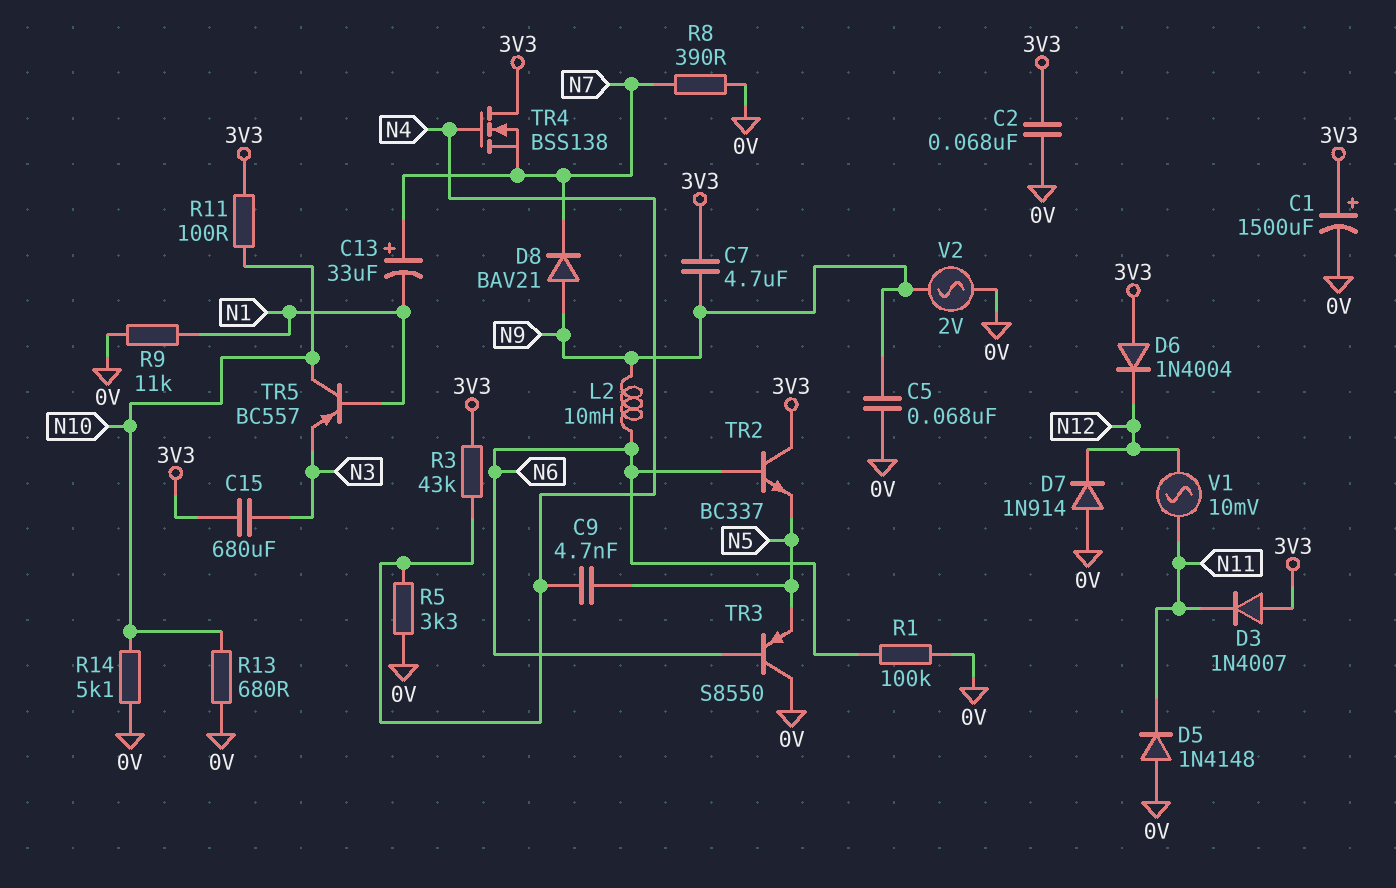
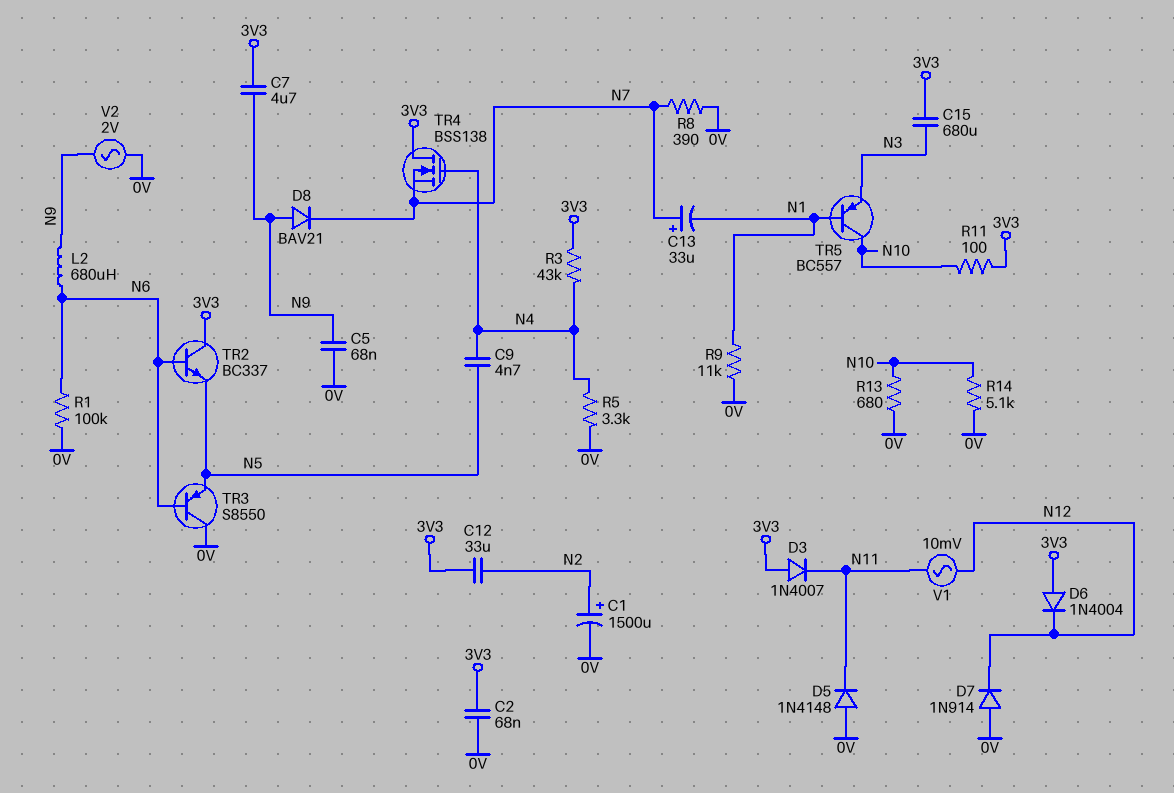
C1: 1500uF (plus 3V3, minus 0V) -> 1500uF (plus N2, minus 0V)
C12: none -> 33uF (3V3, N2)
L2: 10mH (N6, N9) -> 680uH (N6, N9)

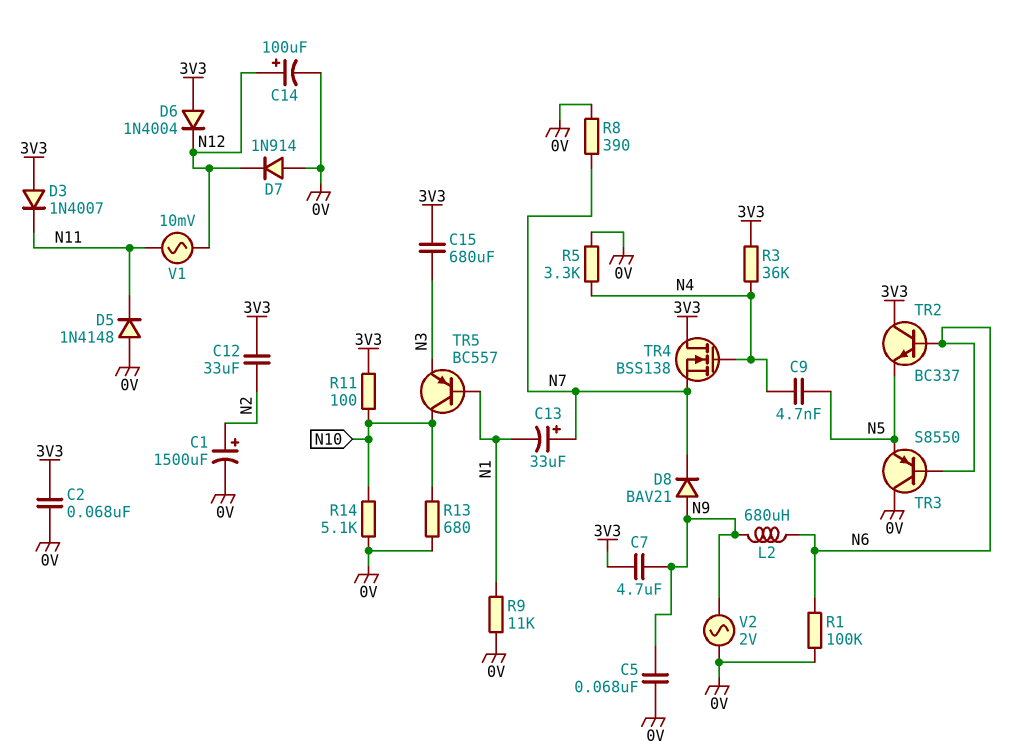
C14: none -> 100uF (plus N12, minus 0V)
R3: 43k (3V3, N4) -> 36k (3V3, N4)

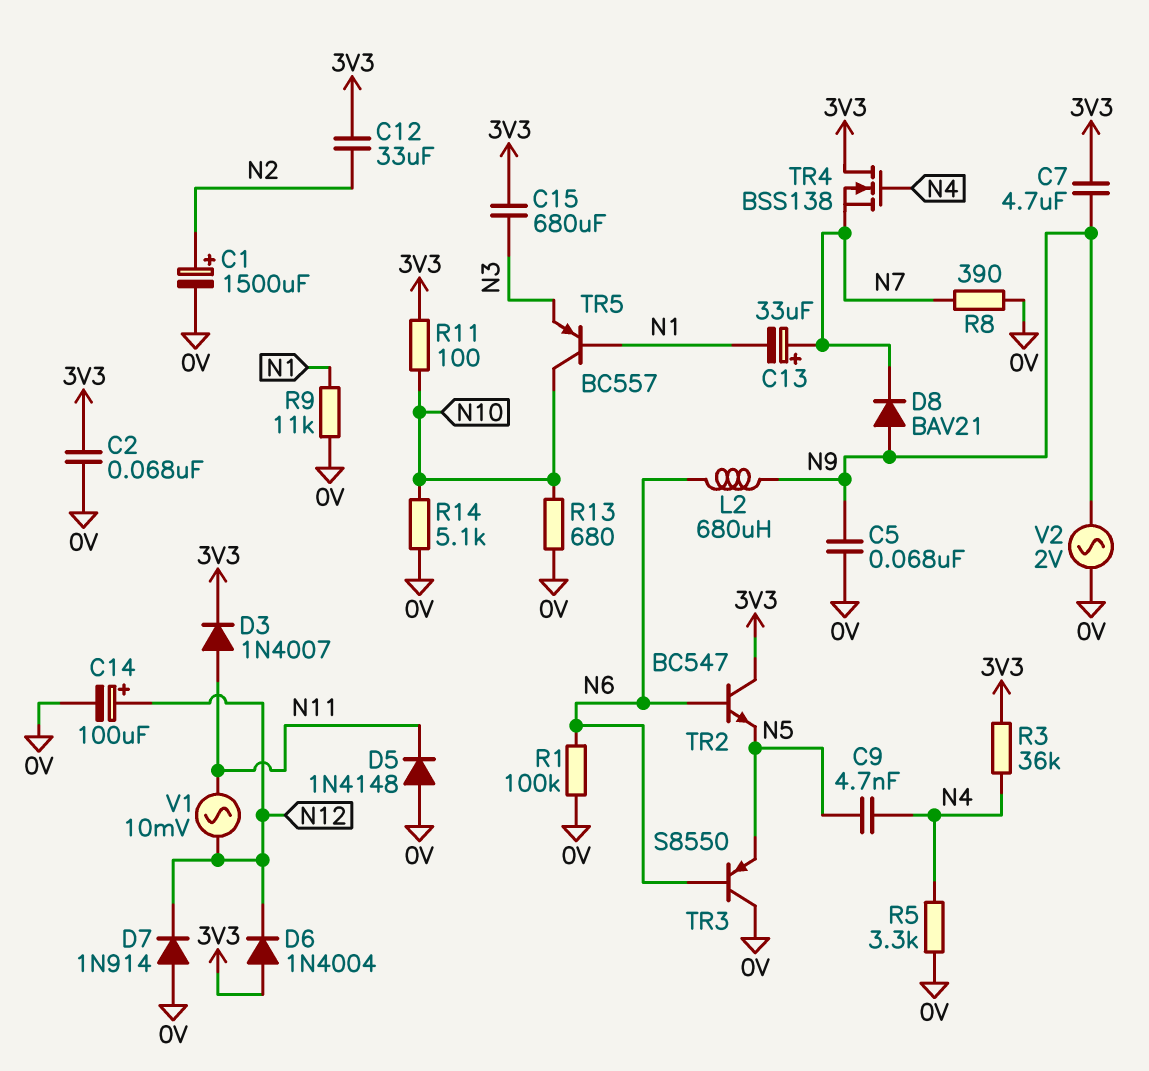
D3: diode 1N4007 (A 3V3, K N11) -> diode 1N4007 (A N11, K 3V3)
TR2: NPN BC337 (B N6, C 3V3, E N5) -> NPN BC547 (B N6, C 3V3, E N5)

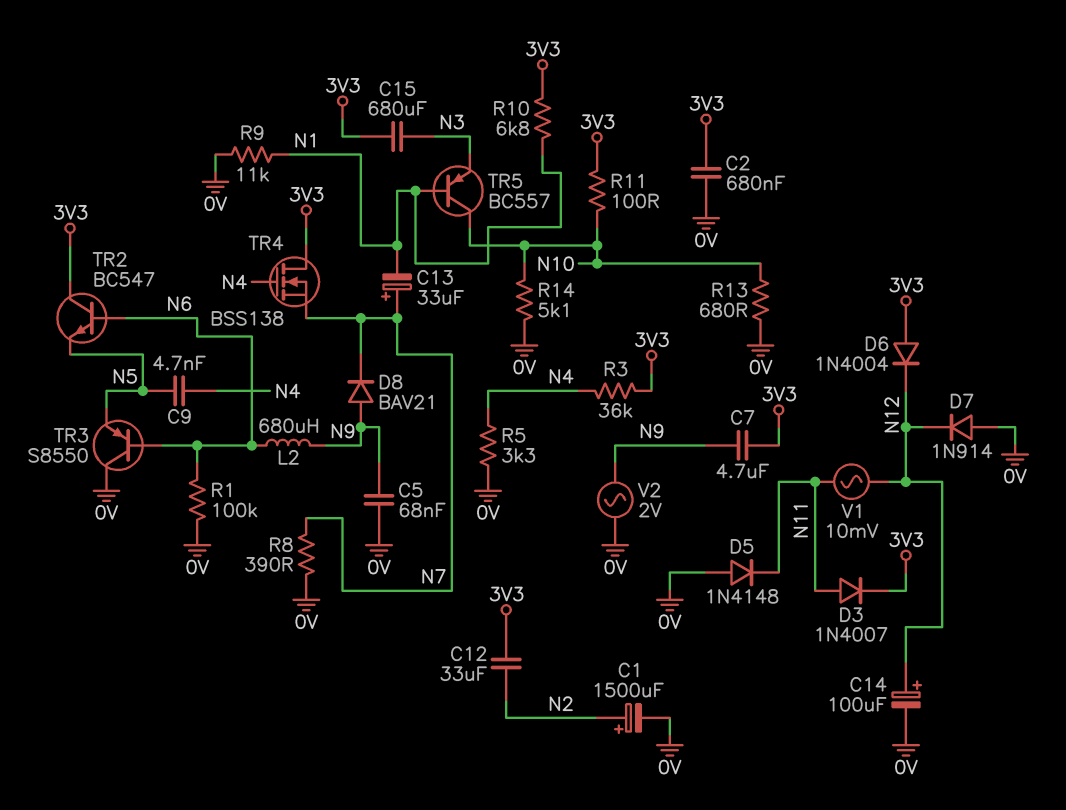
C2: 68nF (0V, 3V3) -> 680nF (0V, 3V3)
R10: none -> 6.8k (3V3, N1)

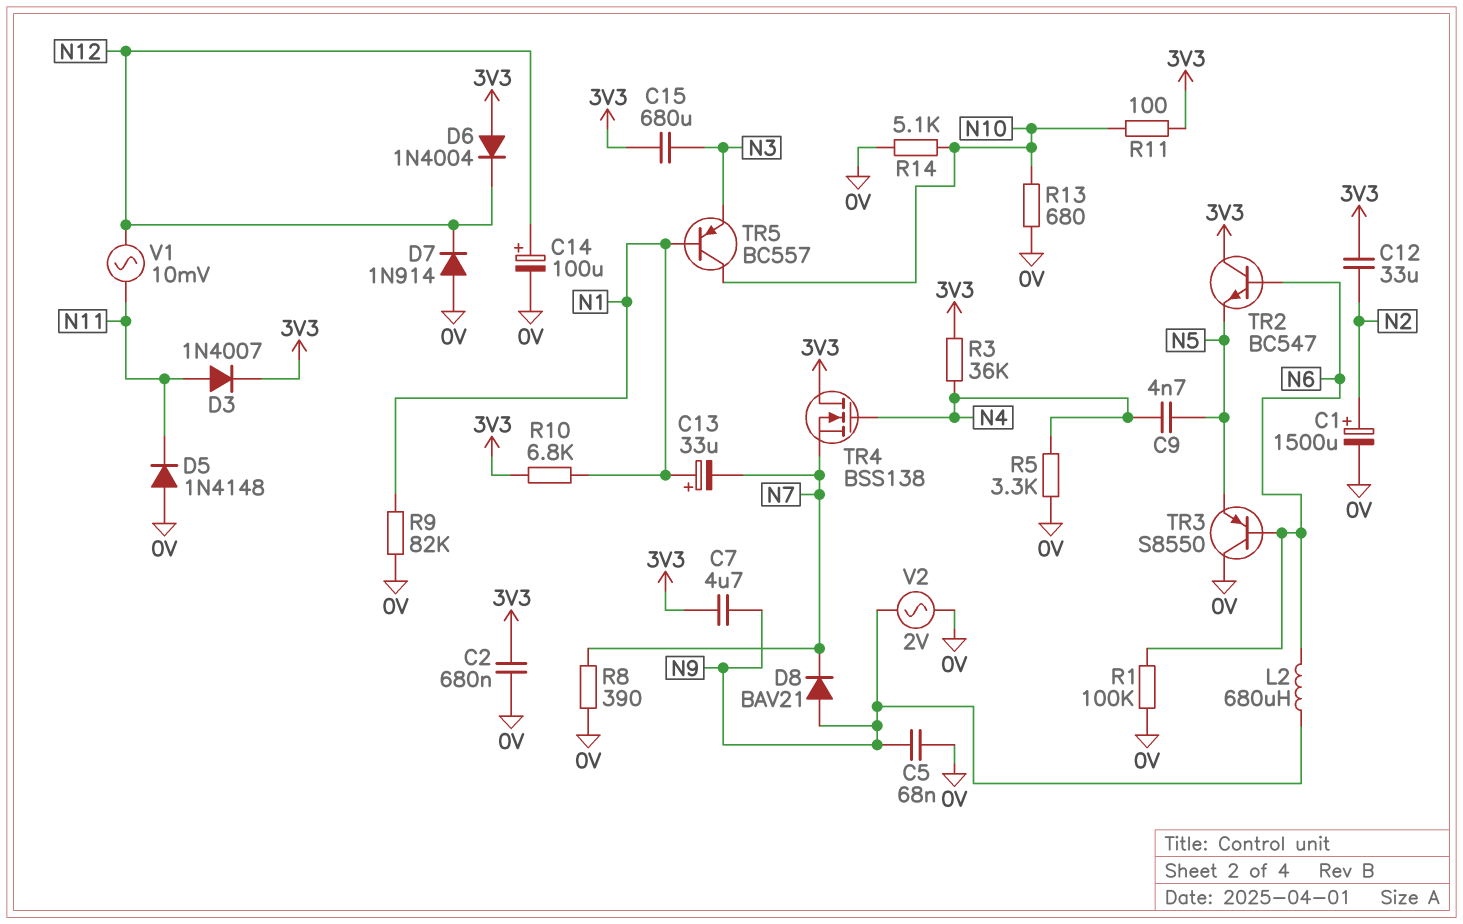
C13: 33uF (plus N7, minus N1) -> 33uF (plus N1, minus N7)
R9: 11k (0V, N1) -> 82k (0V, N1)

